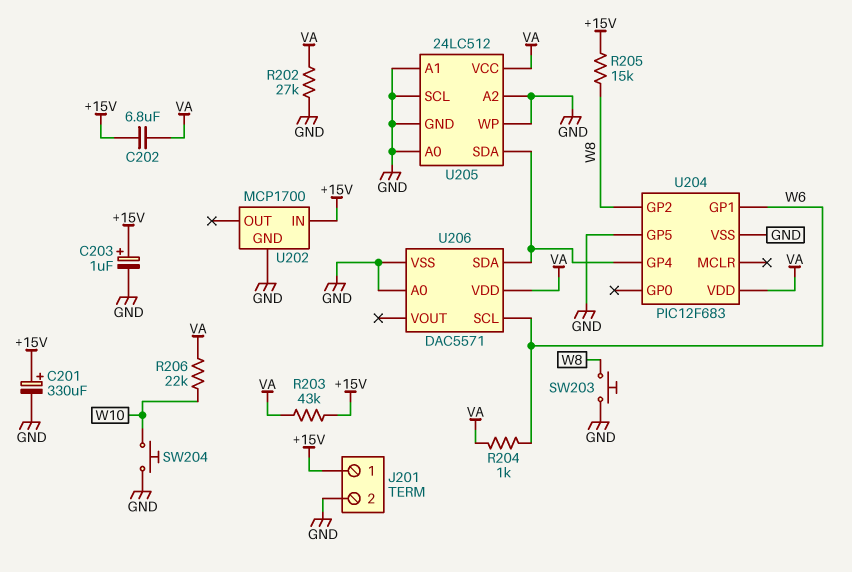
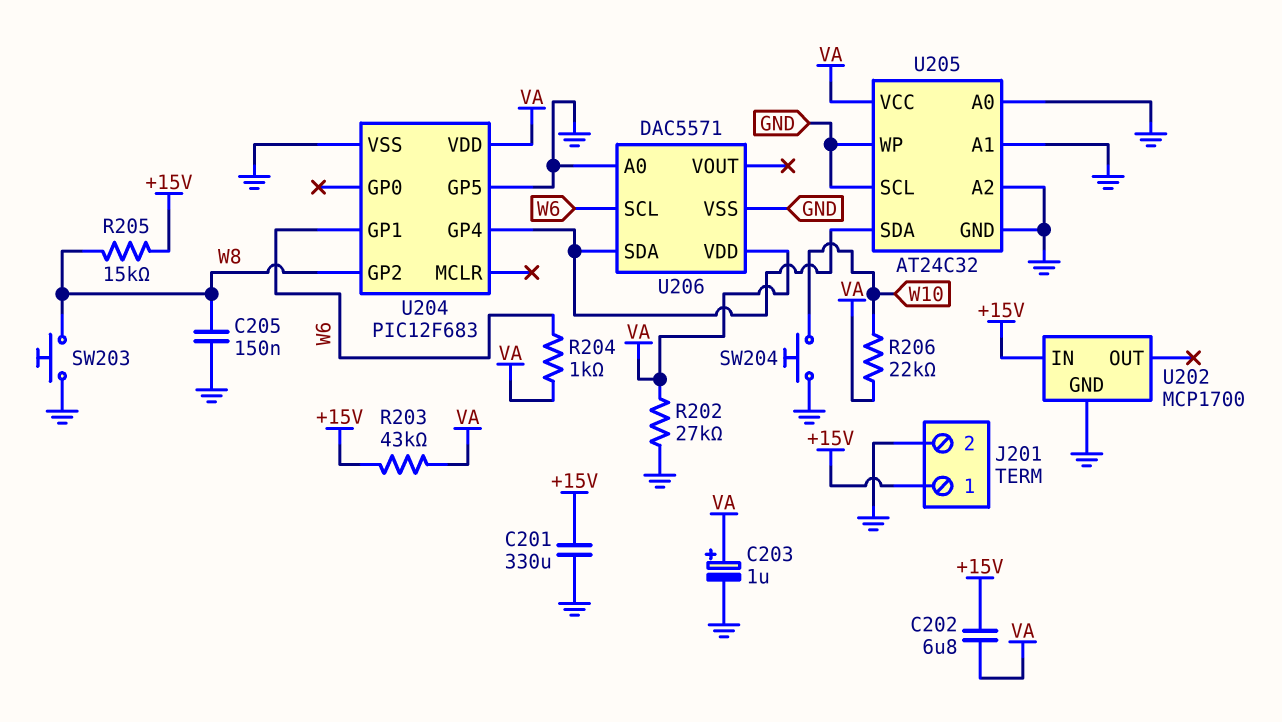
C201: 330uF (plus +15V, minus GND) -> 330uF (+15V, GND)
C203: 1uF (plus +15V, minus GND) -> 1uF (plus VA, minus GND)
C205: none -> 150nF (GND, W8)
U205: 24LC512 -> AT24C32

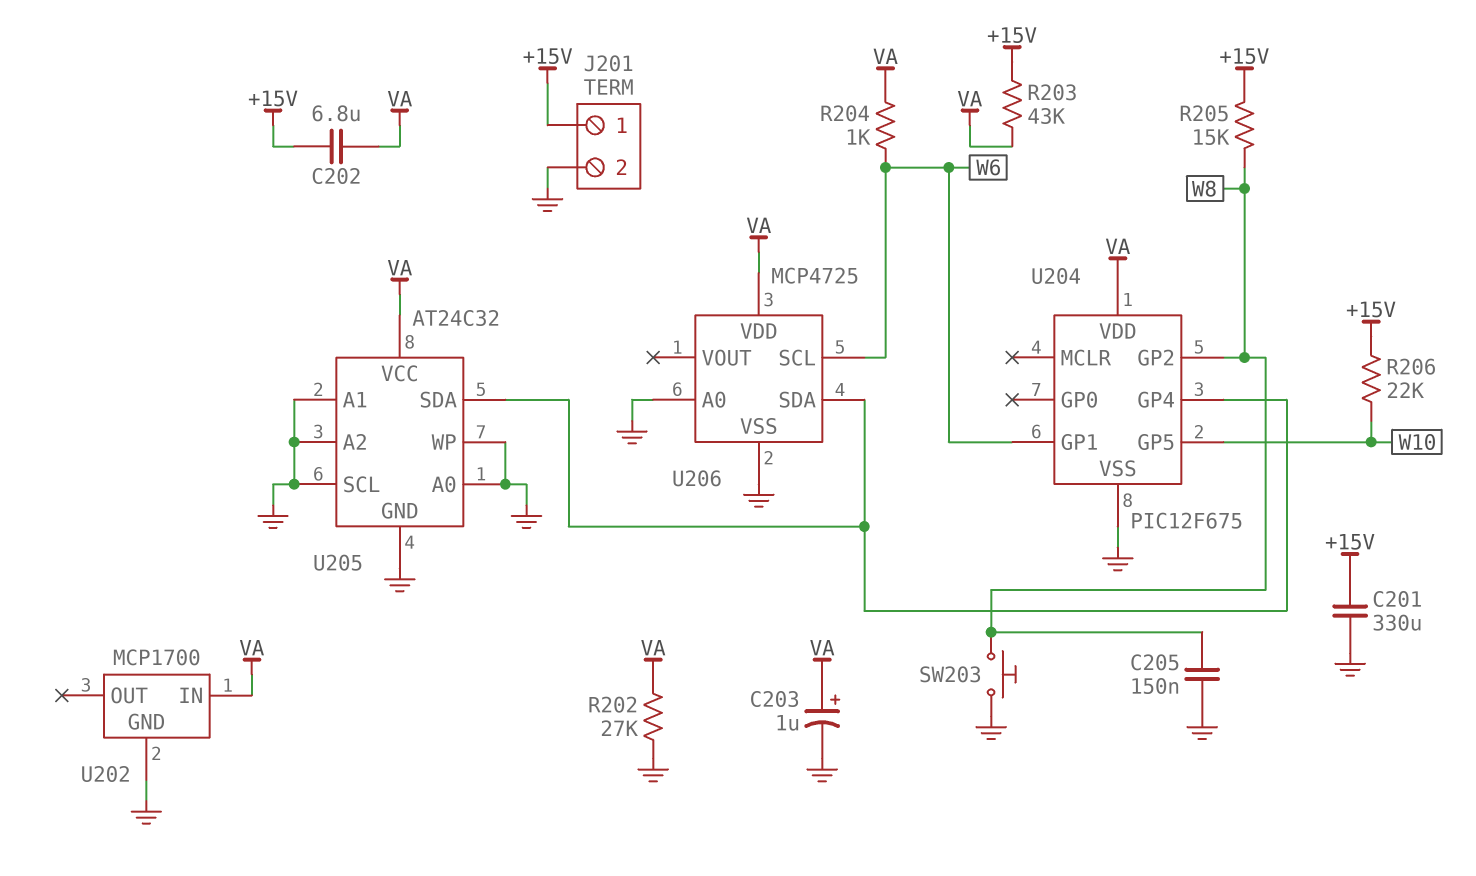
R206: 22k (VA, W10) -> 22k (+15V, W10)
SW204: button (GND, W10) -> none
U202 pin IN: +15V -> VA
U204: PIC12F683 -> PIC12F675
U204 pin GP5: GND -> W10
U206: DAC5571 -> MCP4725

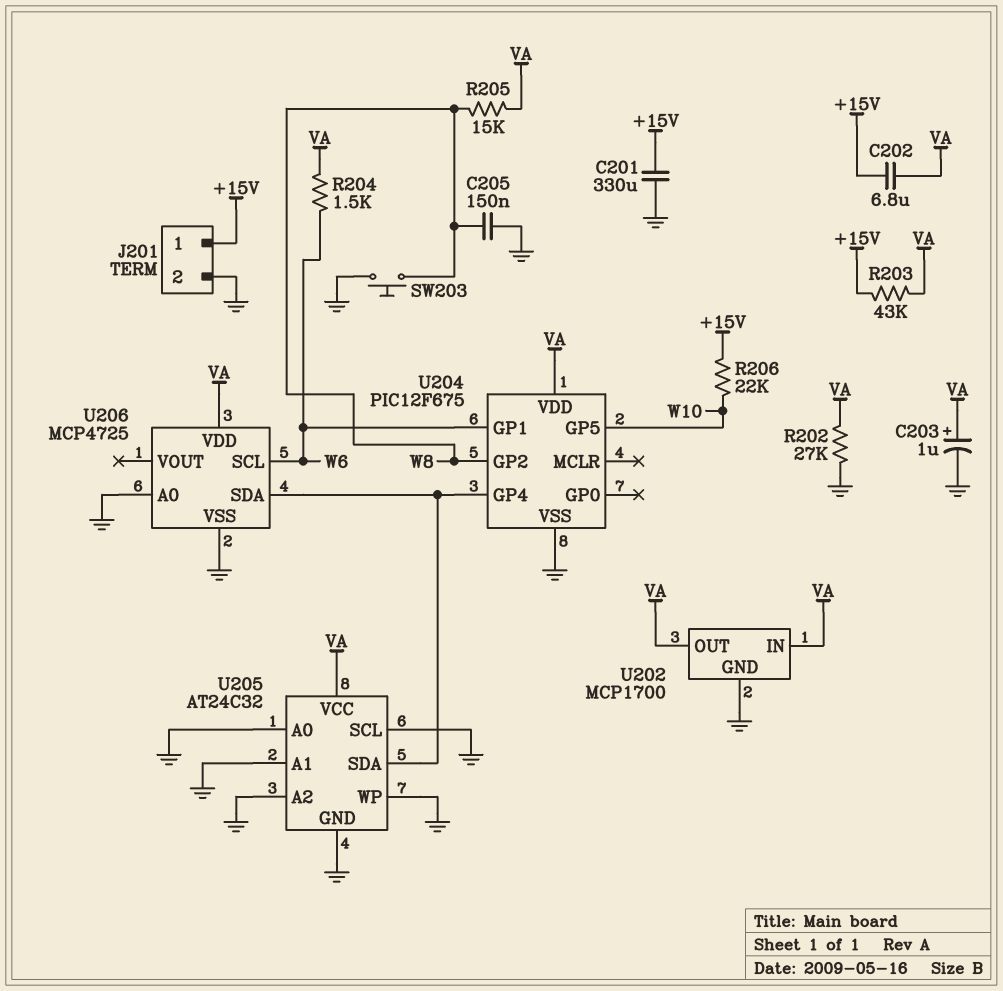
R204: 1k (VA, W6) -> 1.5k (VA, W6)
R205: 15k (+15V, W8) -> 15k (VA, W8)
U202 pin OUT: none -> VA

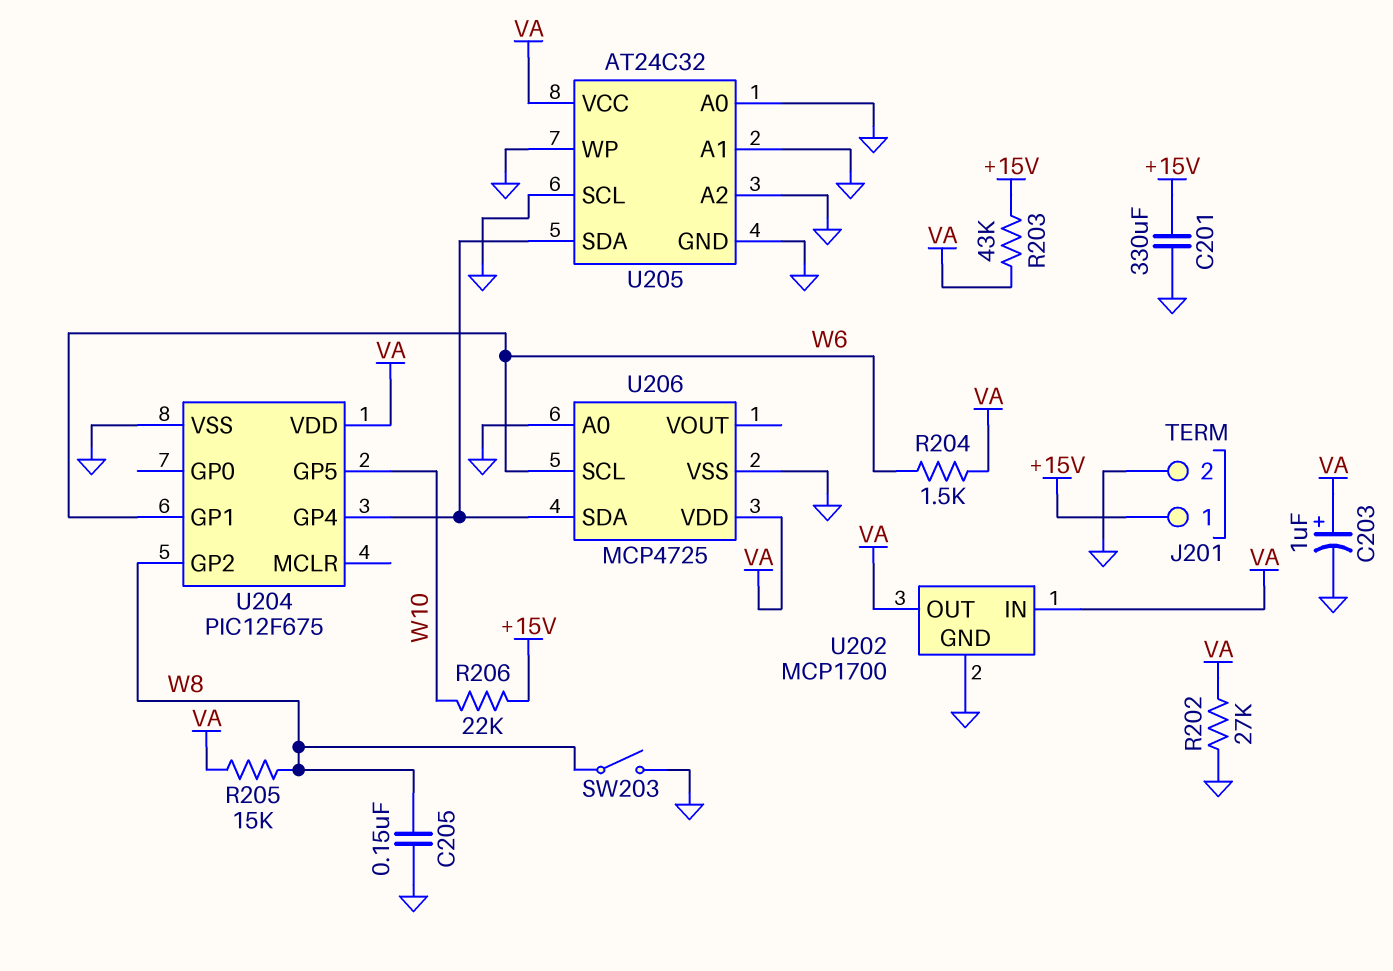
C202: 6.8uF (+15V, VA) -> none
SW203: button (GND, W8) -> switch (GND, W8)

